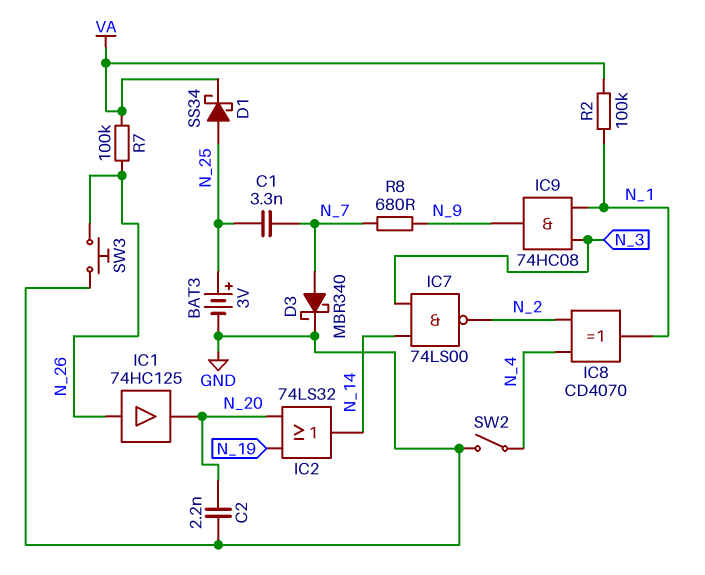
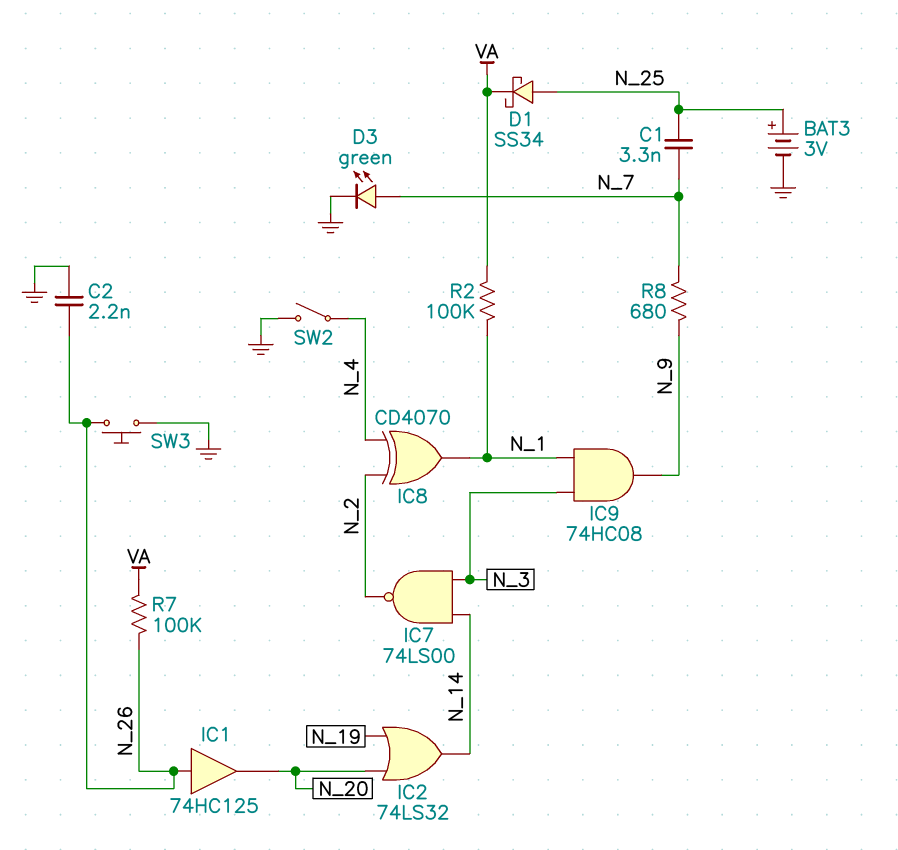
C2: 2.2nF (GND, N_20) -> 2.2nF (GND, N_26)
D3: schottky MBR340 (A N_7, K GND) -> LED green (A N_7, K GND)

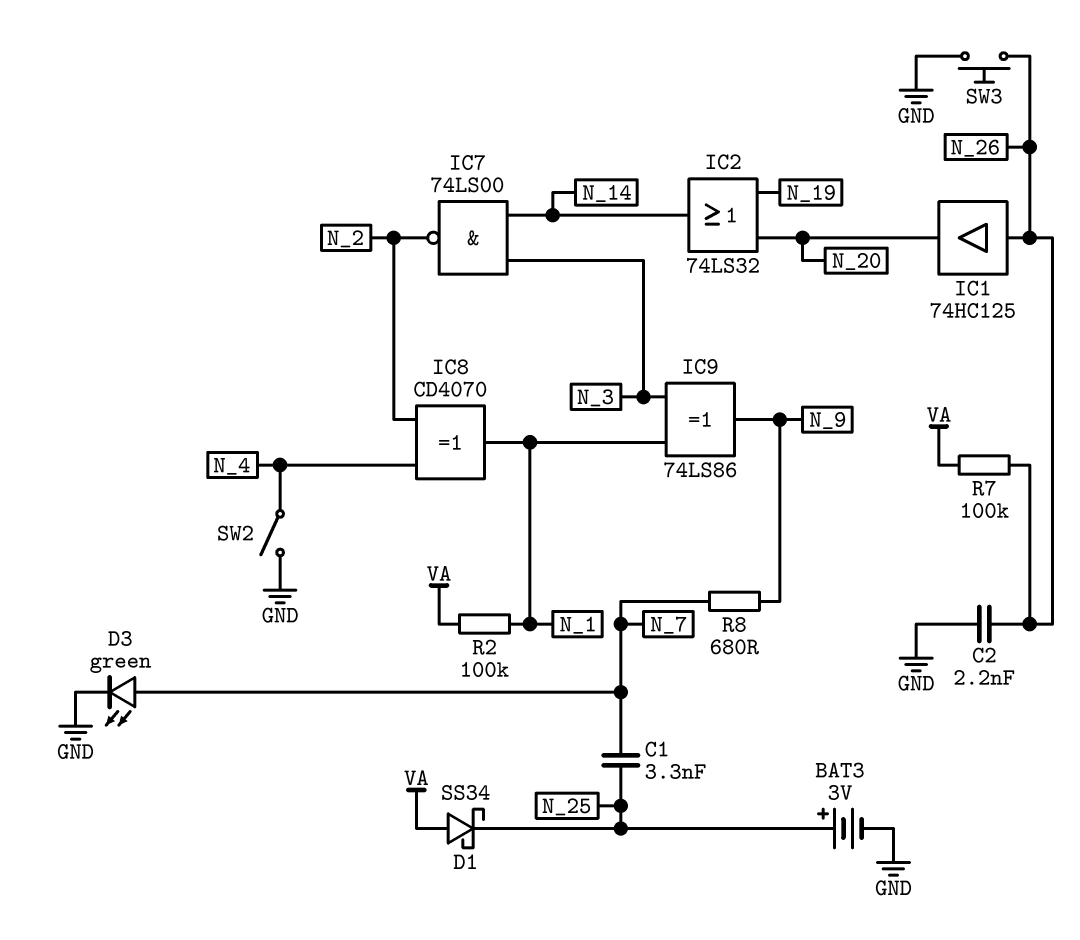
D1: schottky SS34 (A N_25, K VA) -> schottky SS34 (A VA, K N_25)
IC9: AND 74HC08 (in N_1, in N_3, out N_9) -> XOR 74LS86 (in N_1, in N_3, out N_9)

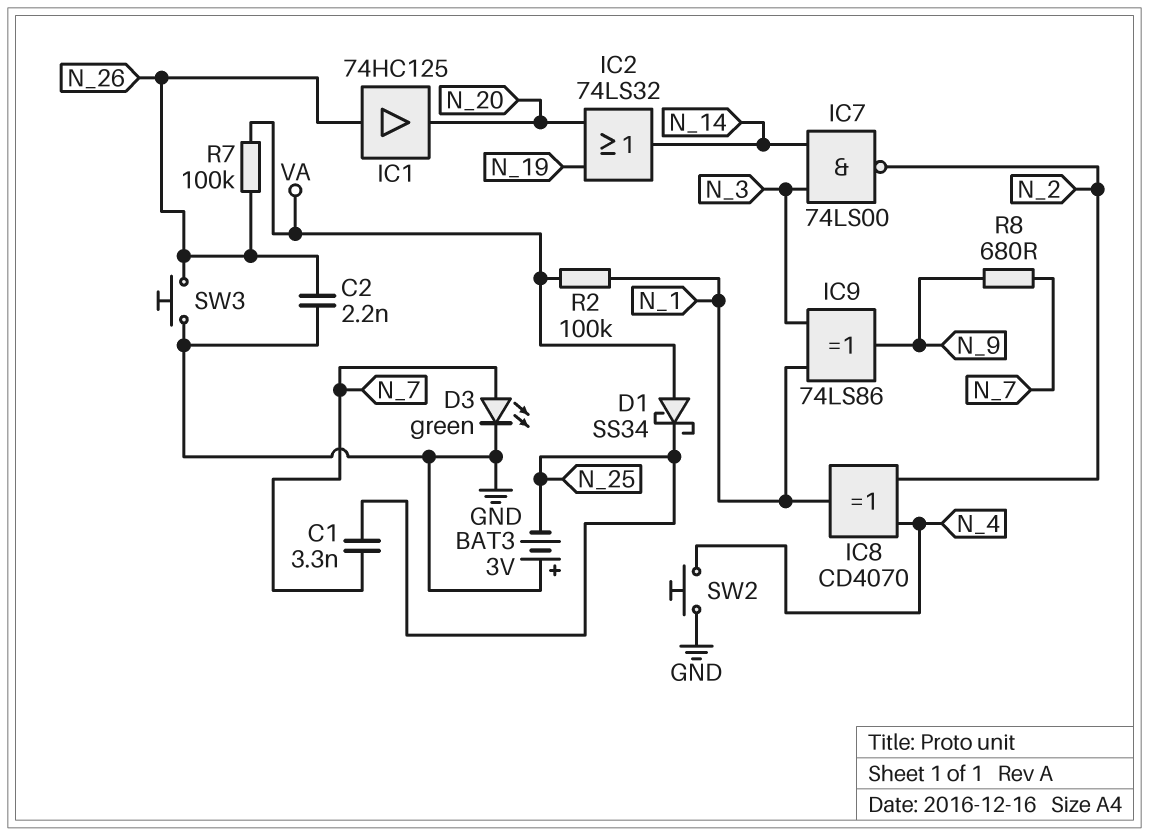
BAT3: 3V (plus N_25, minus GND) -> 3V (plus GND, minus N_25)
SW2: switch (GND, N_4) -> button (GND, N_4)

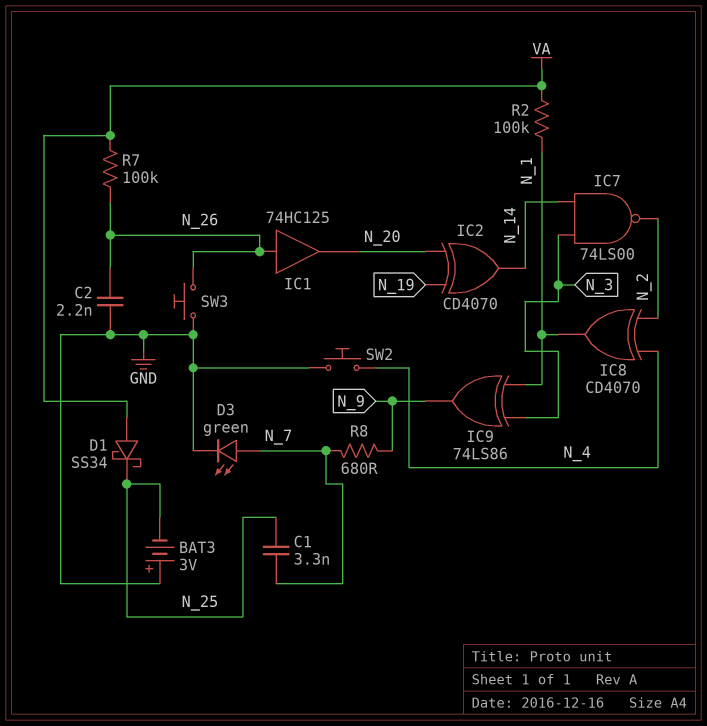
IC2: OR 74LS32 (in N_19, in N_20, out N_14) -> XOR CD4070 (in N_19, in N_20, out N_14)

